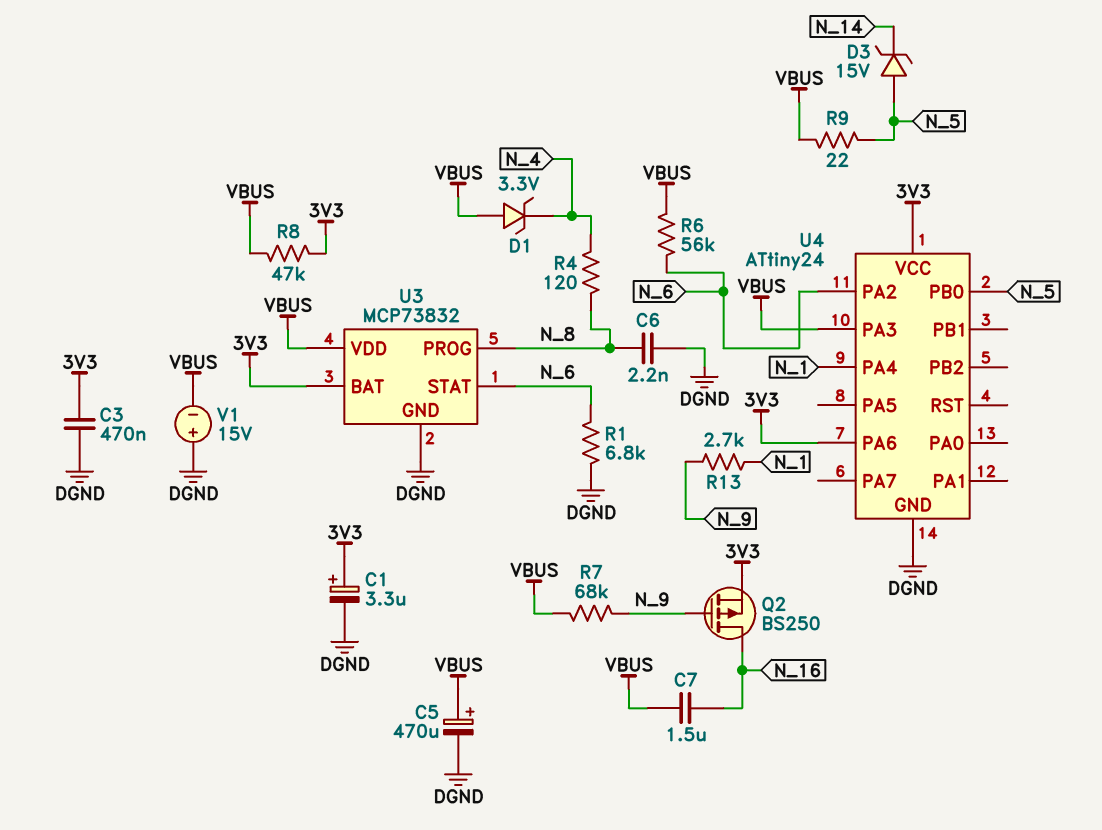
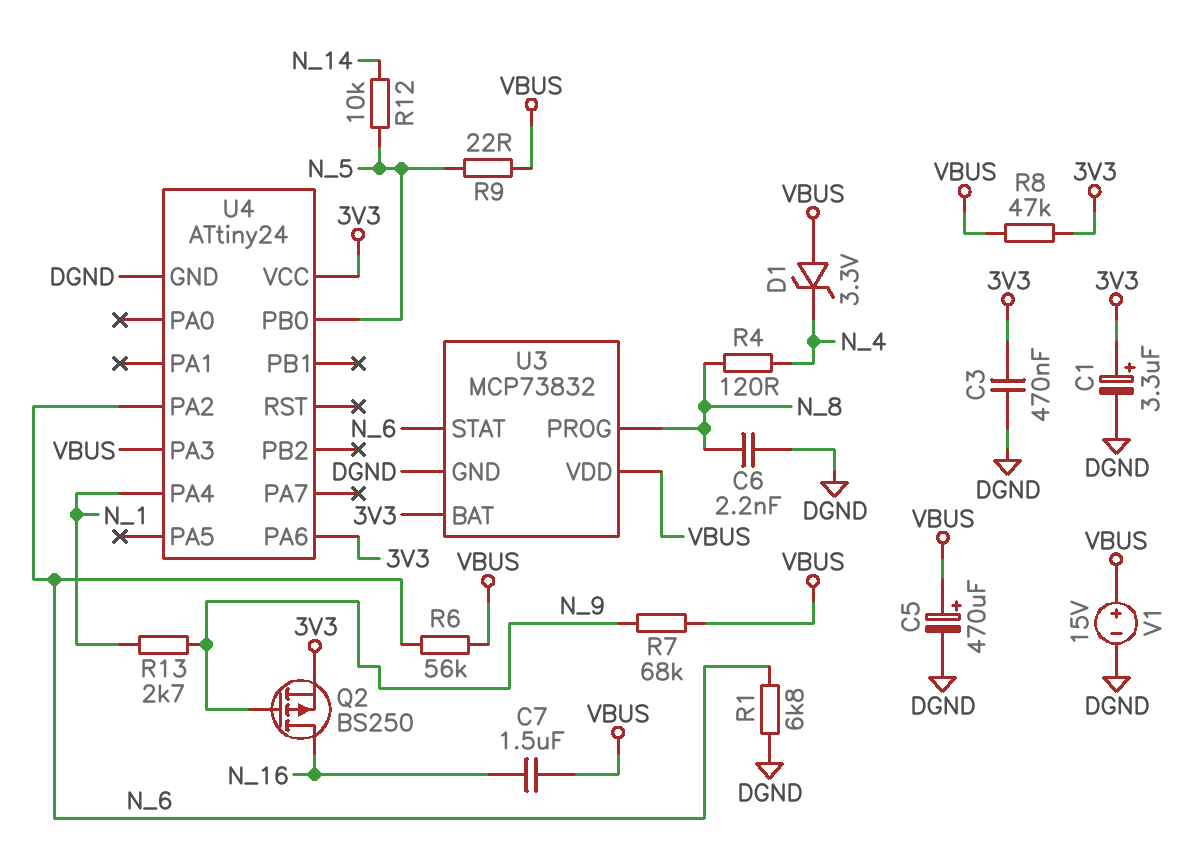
D3: zener 15V (A N_5, K N_14) -> none
R12: none -> 10k (N_5, N_14)
V1: 15V (plus DGND, minus VBUS) -> 15V (plus VBUS, minus DGND)

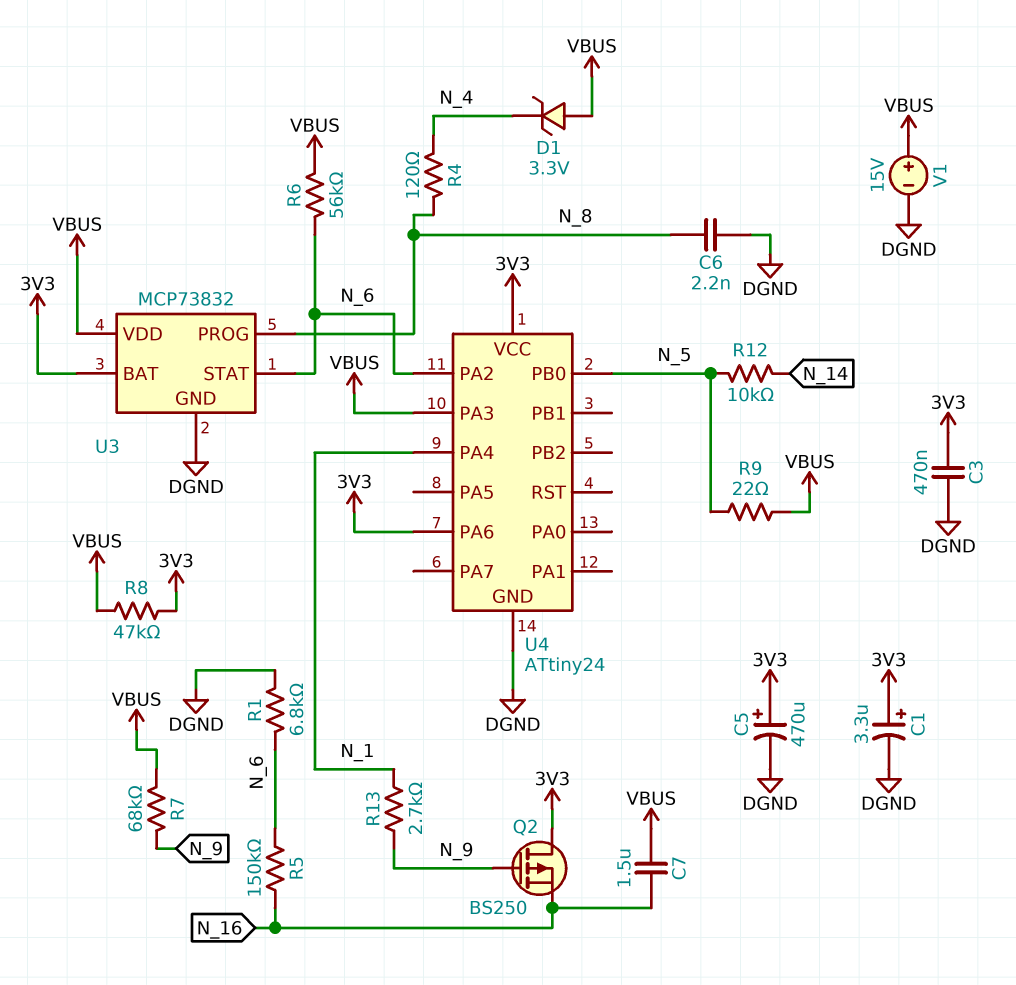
C5: 470uF (plus VBUS, minus DGND) -> 470uF (plus 3V3, minus DGND)
Q2: PMOS BS250 (G N_9, D N_16, S 3V3) -> PMOS BS250 (G N_9, D 3V3, S N_16)
R5: none -> 150k (N_6, N_16)

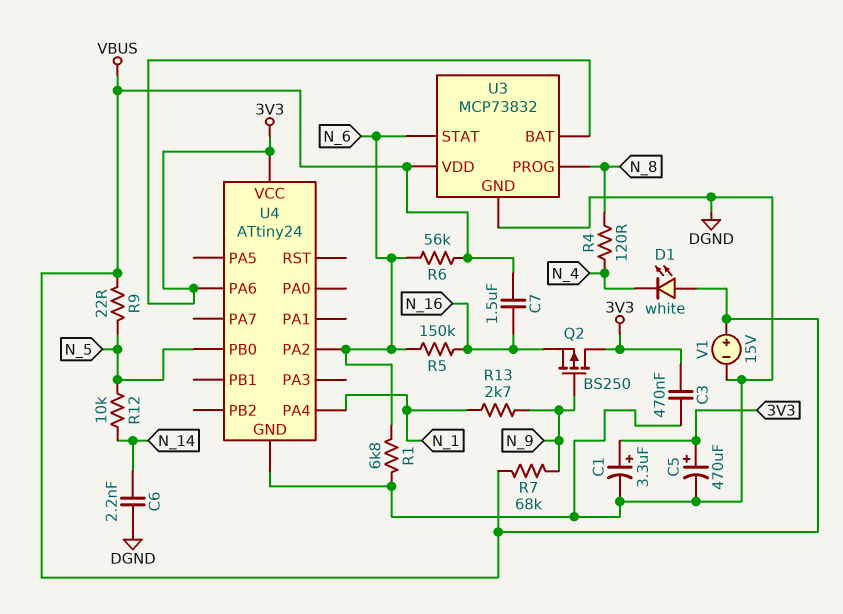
C6: 2.2nF (DGND, N_8) -> 2.2nF (DGND, N_14)
D1: zener 3.3V (A VBUS, K N_4) -> LED white (A VBUS, K N_4)
R8: 47k (3V3, VBUS) -> none
U4 pin PA3: VBUS -> none

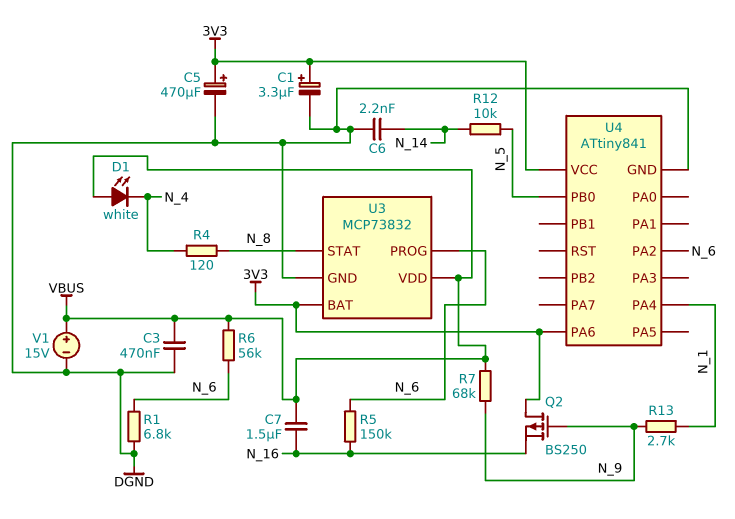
C3: 470nF (3V3, DGND) -> 470nF (DGND, VBUS)
R9: 22 (N_5, VBUS) -> none
U3 pin PROG: N_8 -> N_6
U3 pin STAT: N_6 -> N_8
U4: ATtiny24 -> ATtiny841

